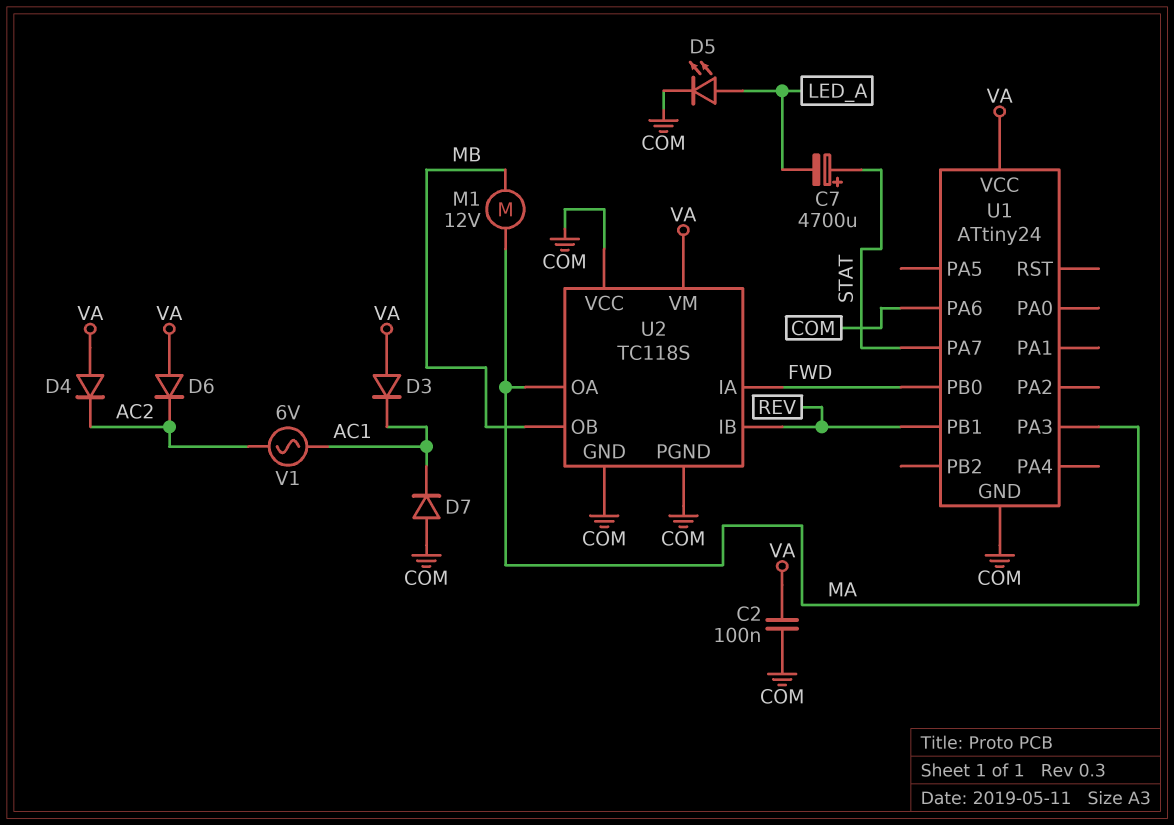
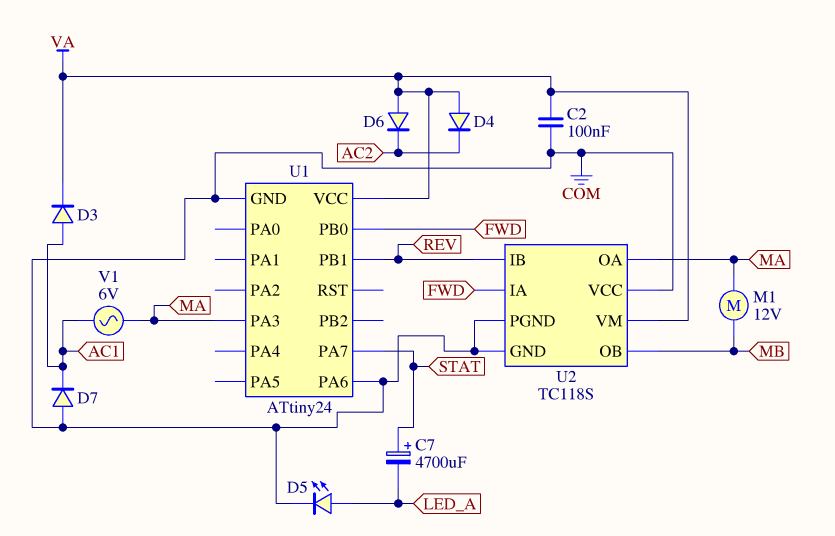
D3: diode (A VA, K AC1) -> diode (A AC1, K VA)
V1: AC 6V (AC1, AC2) -> AC 6V (AC1, MA)

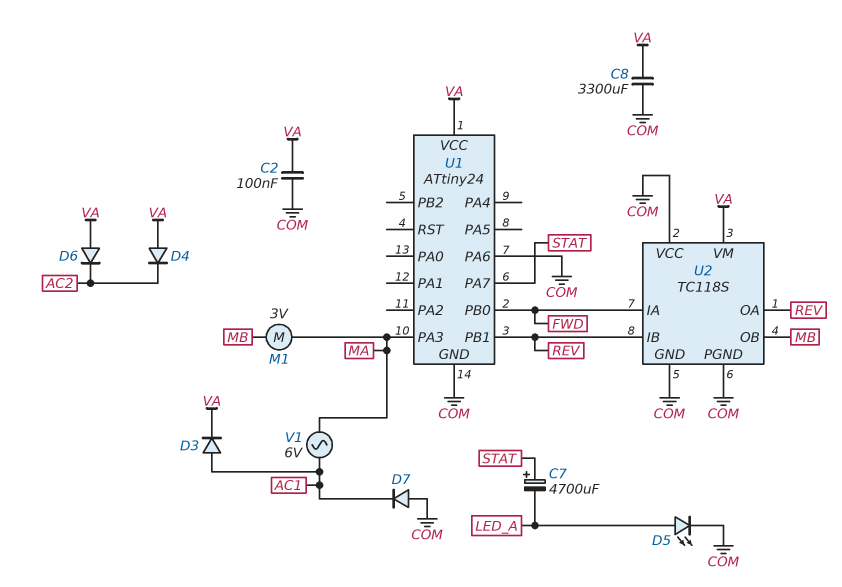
C8: none -> 3300uF (COM, VA)
M1: motor 12V (MA, MB) -> motor 3V (MA, MB)
U2 pin OA: MA -> REV

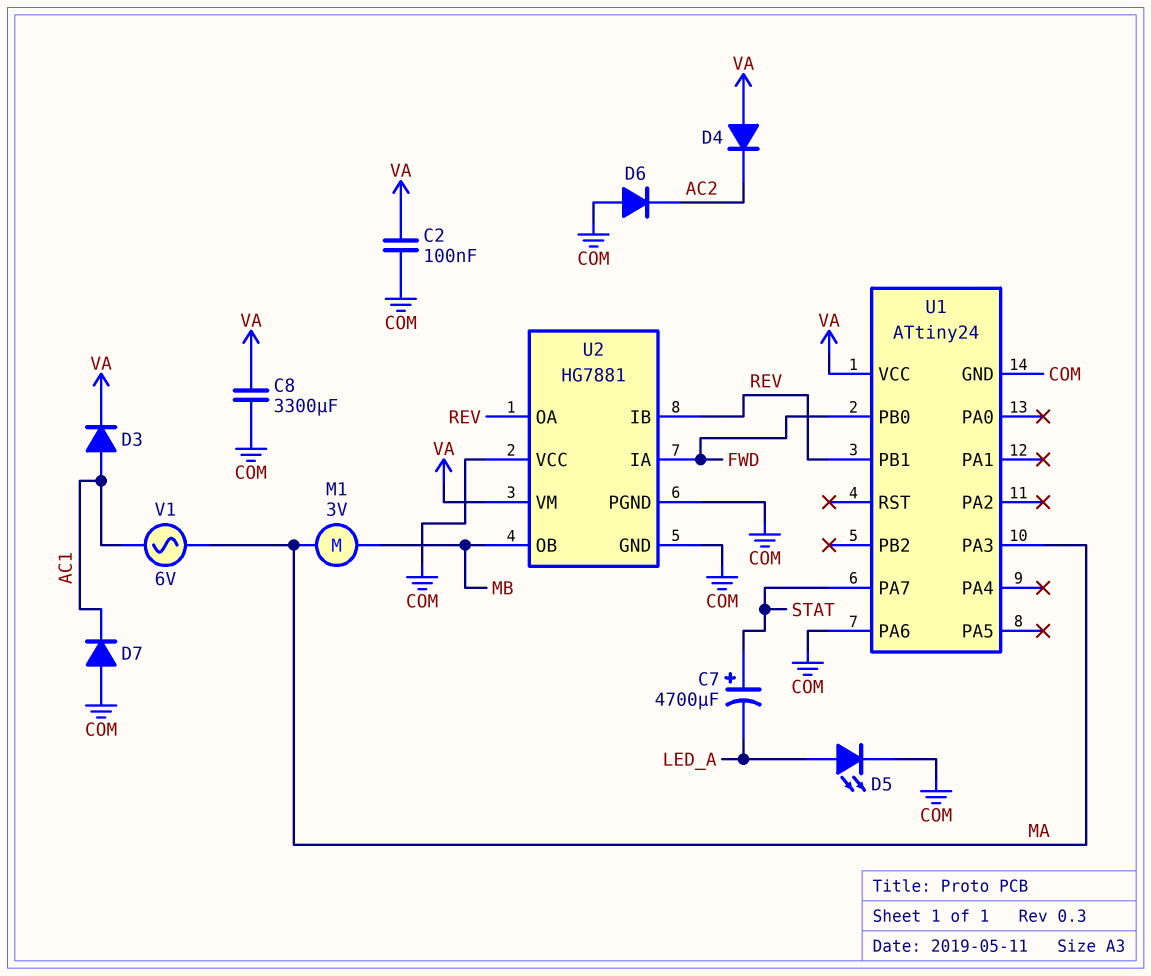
D6: diode (A VA, K AC2) -> diode (A COM, K AC2)
U2: TC118S -> HG7881

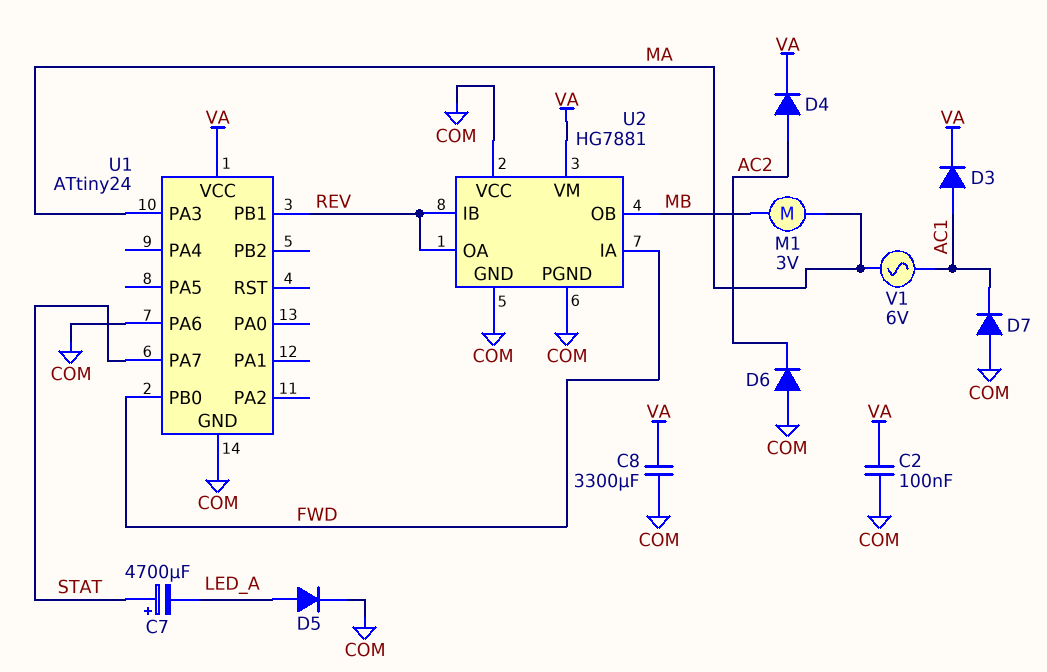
D4: diode (A VA, K AC2) -> diode (A AC2, K VA)
D5: LED (A LED_A, K COM) -> diode (A LED_A, K COM)

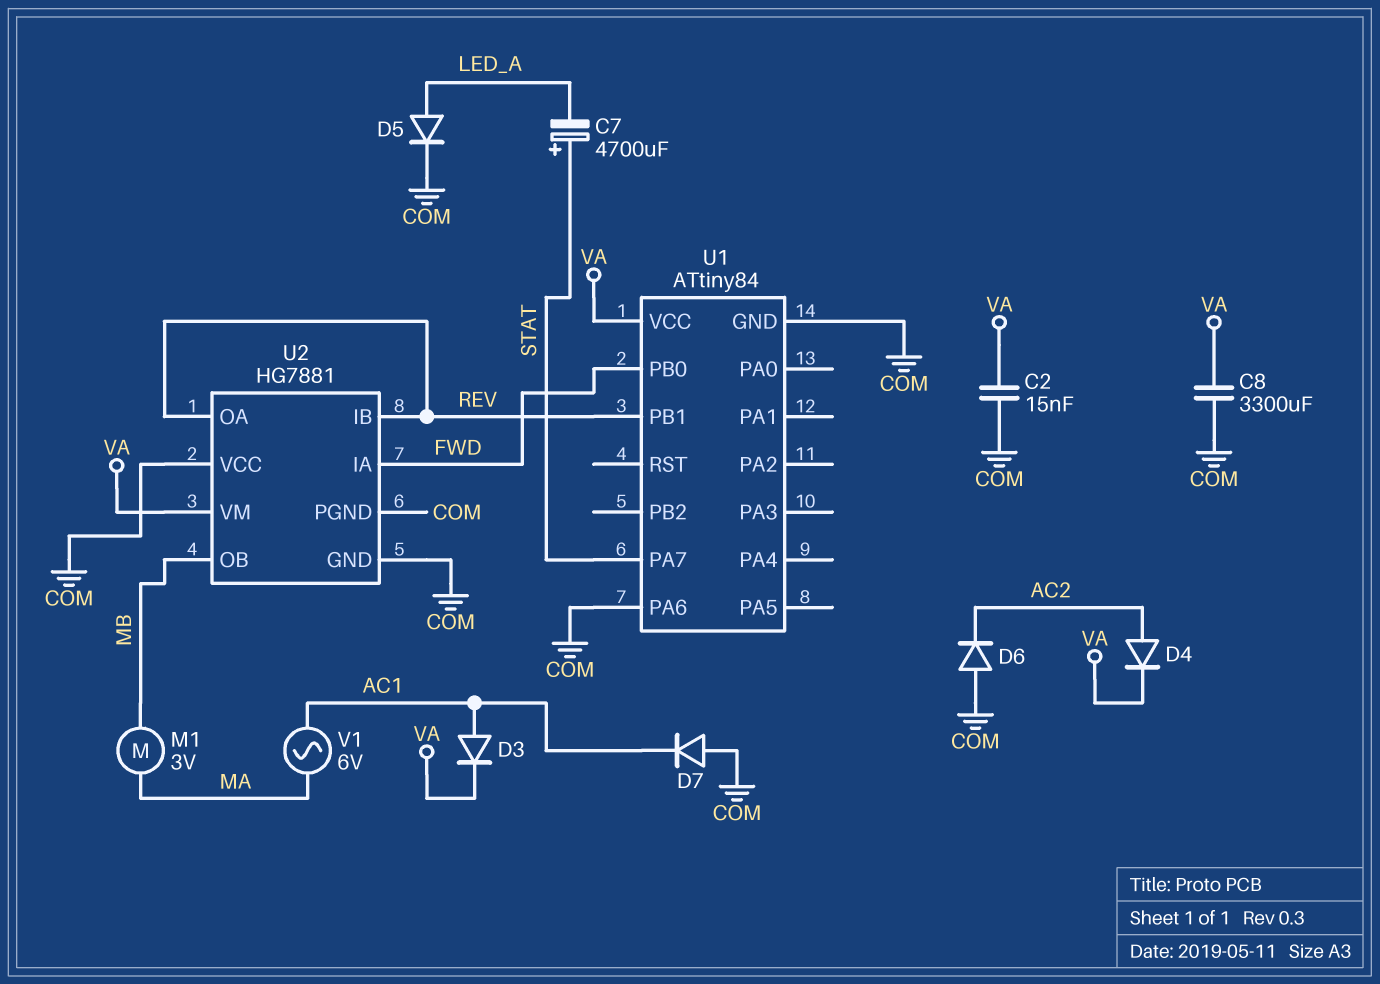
C2: 100nF (COM, VA) -> 15nF (COM, VA)
U1: ATtiny24 -> ATtiny84
U1 pin PA3: MA -> none

